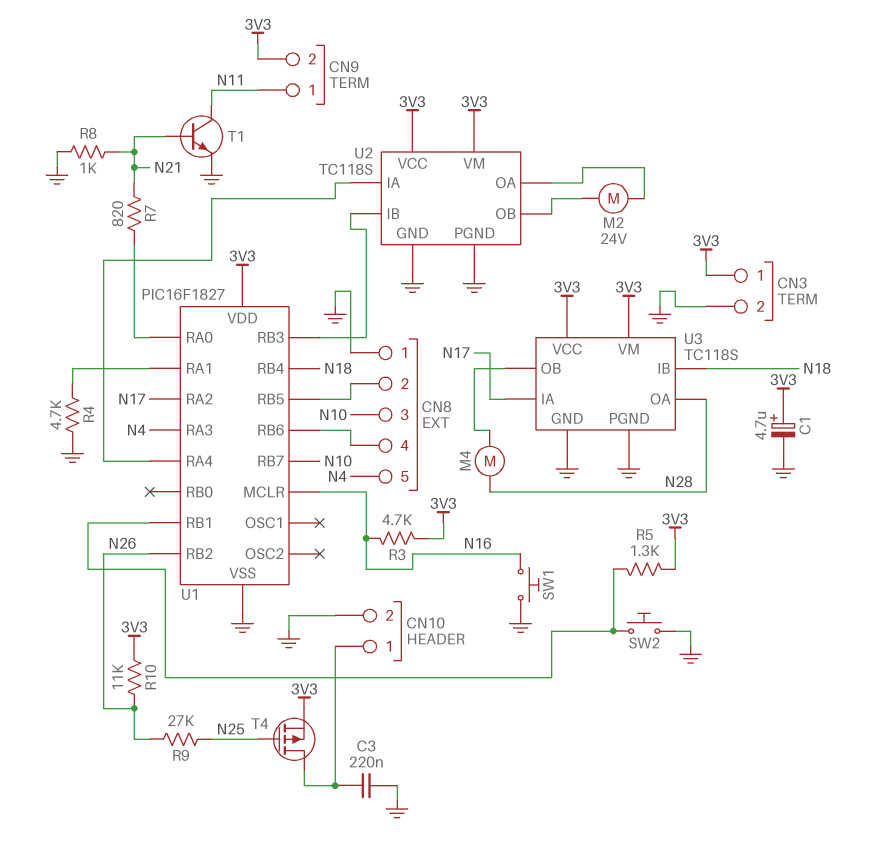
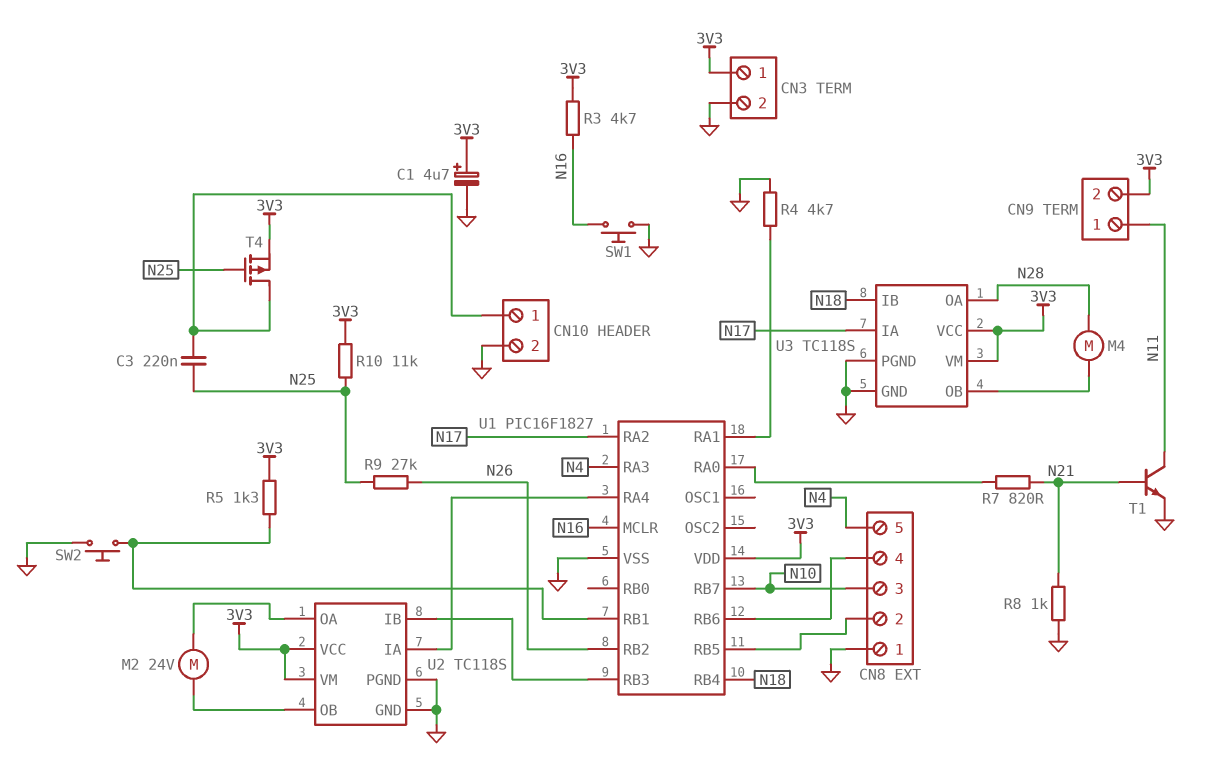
C3: 220nF (CN10/1, GND) -> 220nF (CN10/1, N25)
R10: 11k (3V3, N26) -> 11k (3V3, N25)

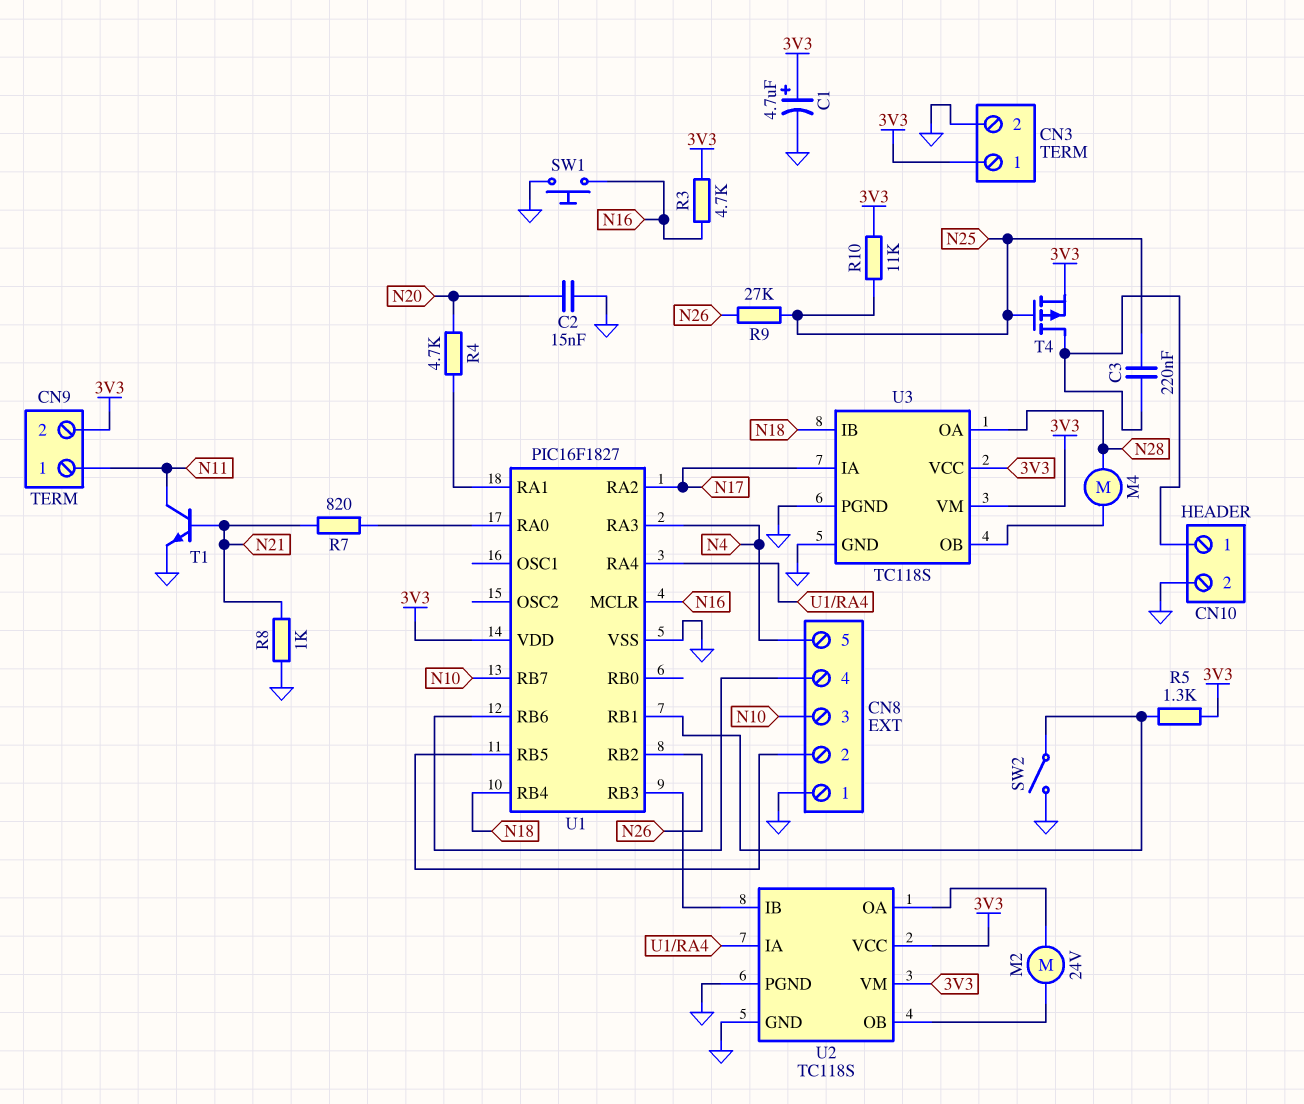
C2: none -> 15nF (GND, N20)
R4: 4.7k (GND, U1/RA1) -> 4.7k (N20, U1/RA1)
SW2: button (GND, U1/RB1) -> switch (GND, U1/RB1)

